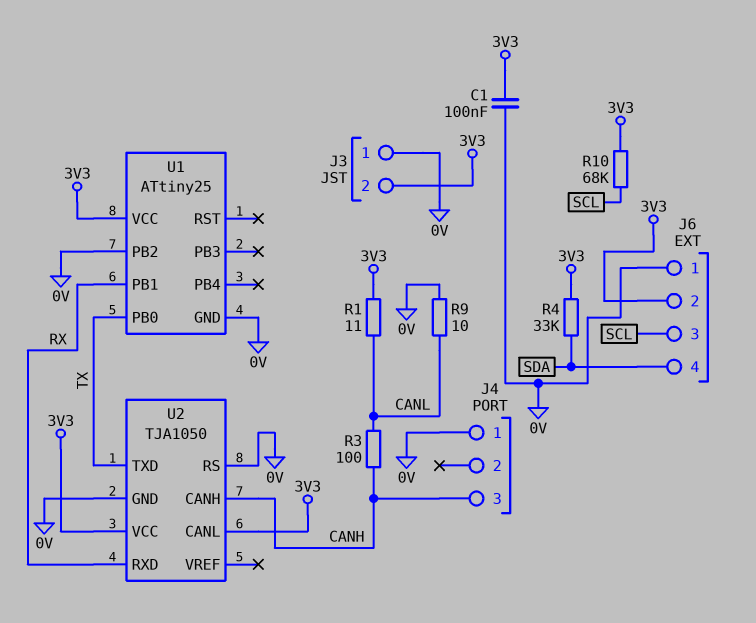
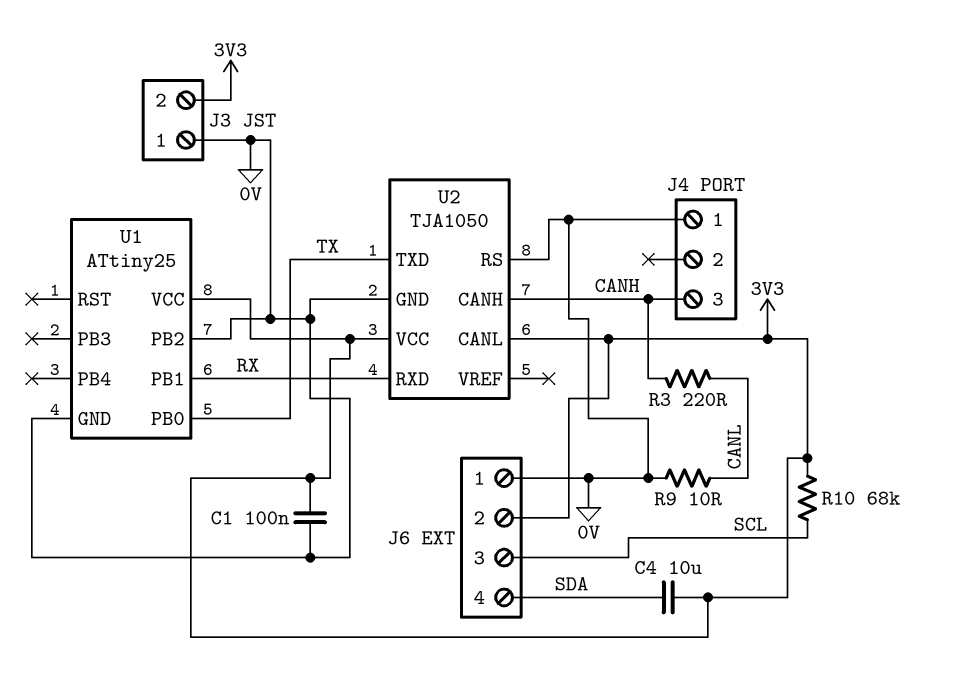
C4: none -> 10uF (3V3, SDA)
R1: 11 (3V3, CANL) -> none
R3: 100 (CANH, CANL) -> 220 (CANH, CANL)
R4: 33k (3V3, SDA) -> none

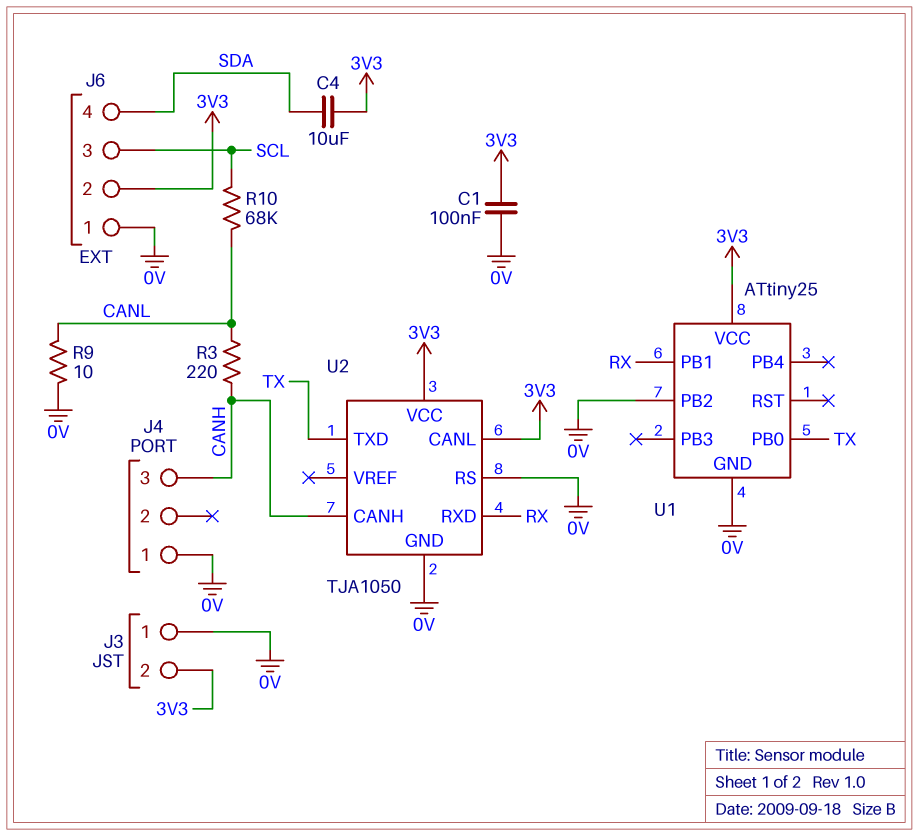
R10: 68k (3V3, SCL) -> 68k (CANL, SCL)

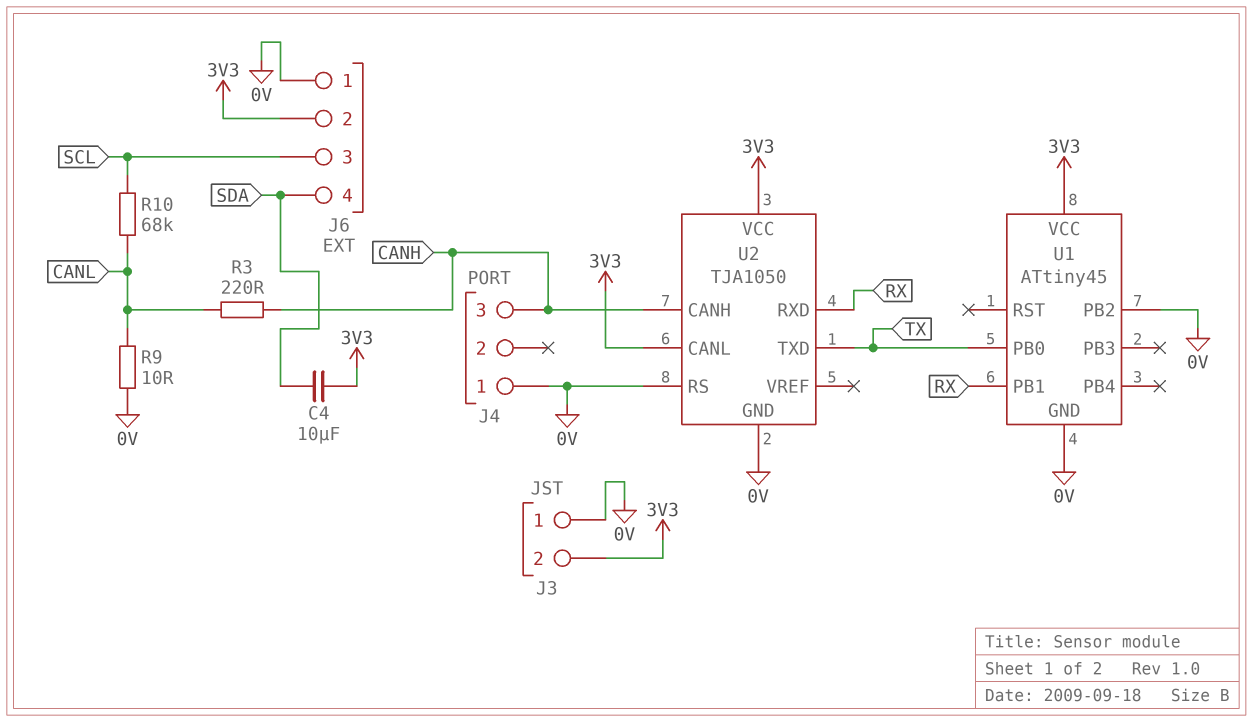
C1: 100nF (0V, 3V3) -> none
U1: ATtiny25 -> ATtiny45

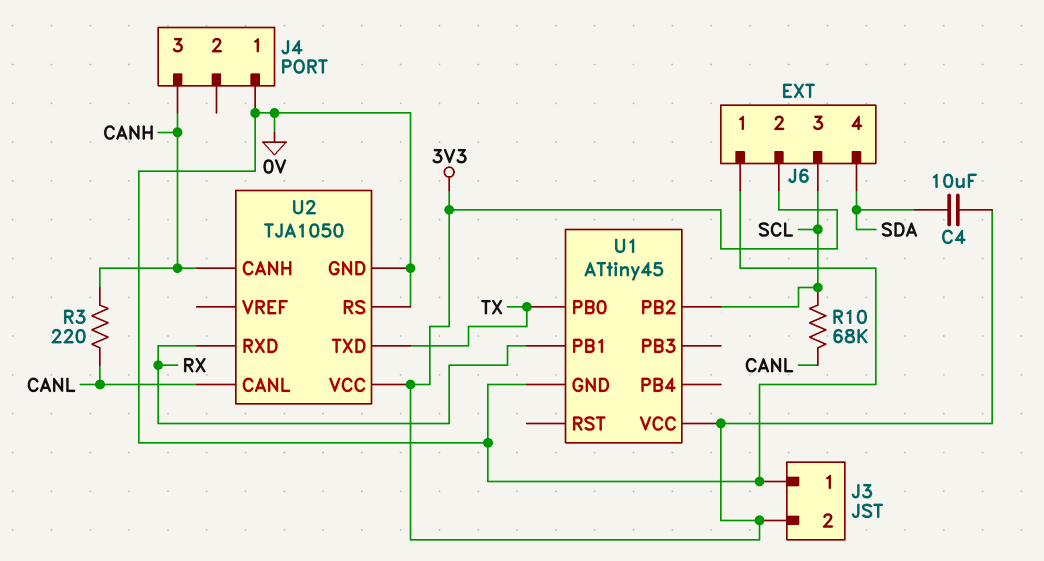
R9: 10 (0V, CANL) -> none
U1 pin PB2: 0V -> SCL
U2 pin CANL: 3V3 -> CANL

